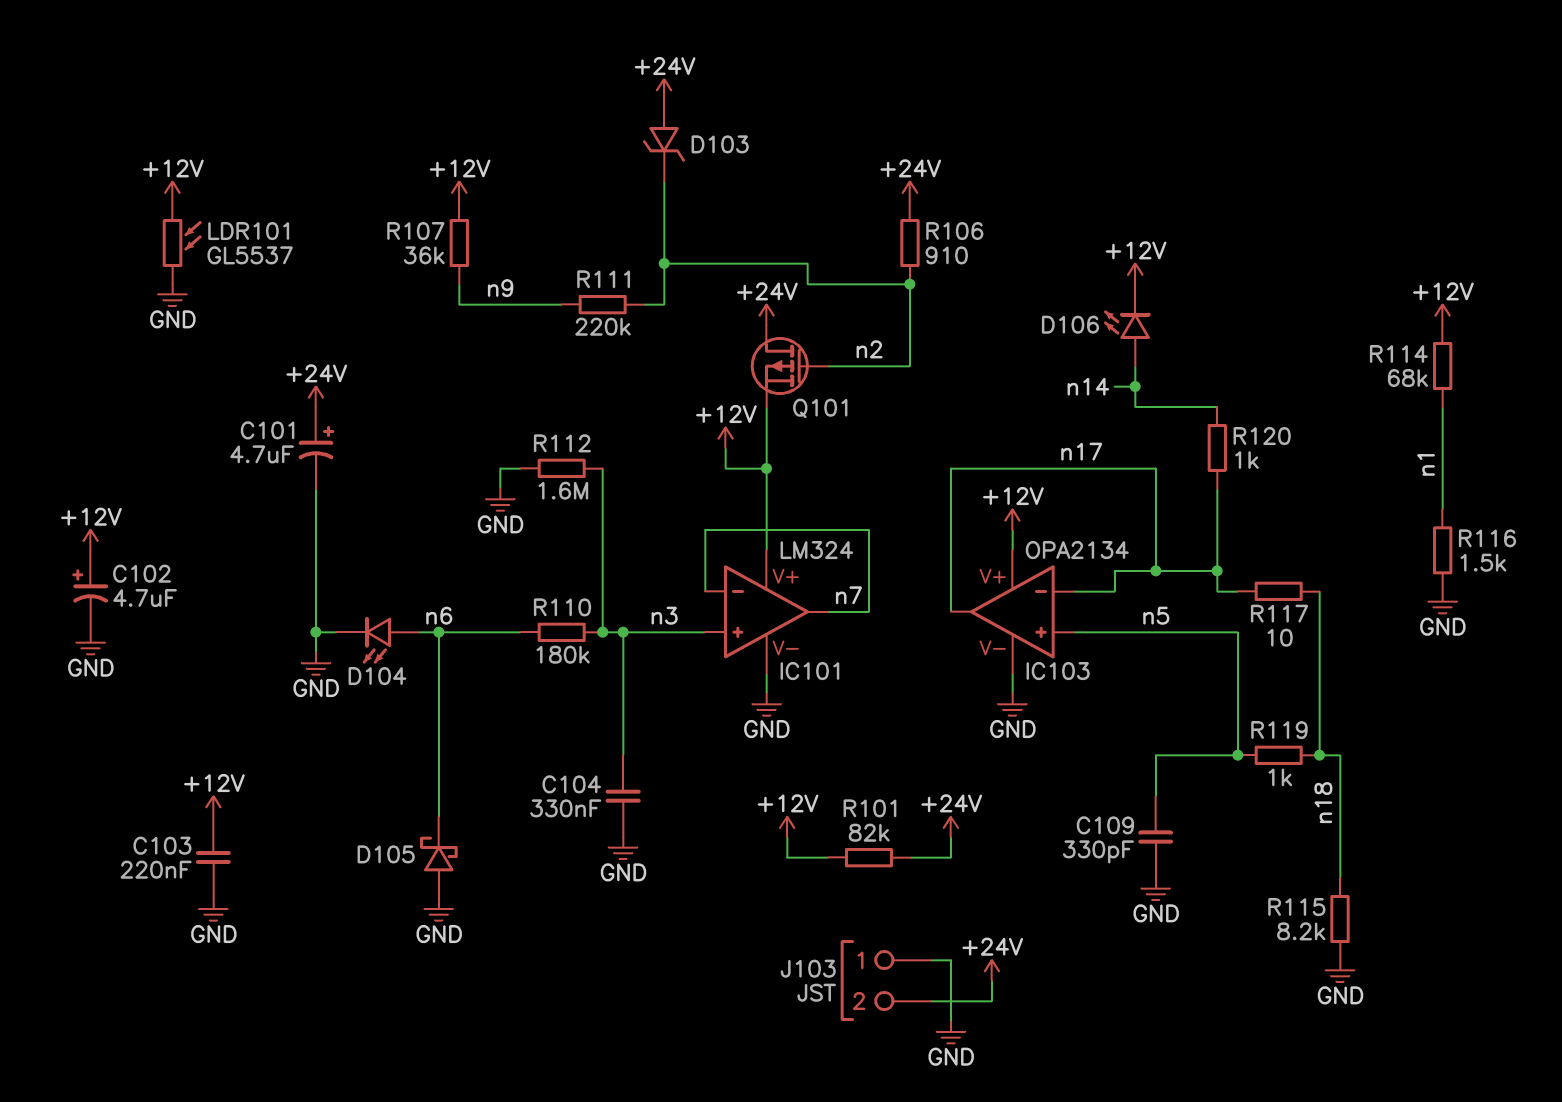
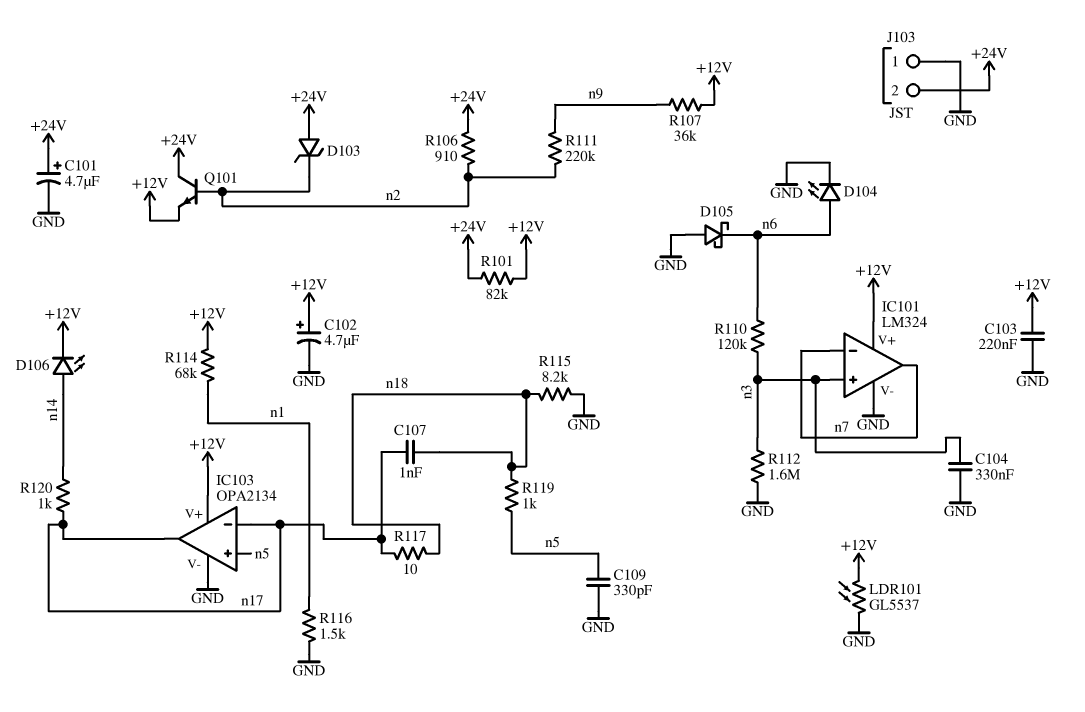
C107: none -> 1nF (n17, n18)
Q101: PMOS (G n2, D +24V, S +12V) -> NPN (B n2, C +24V, E +12V)
R110: 180k (n3, n6) -> 120k (n3, n6)

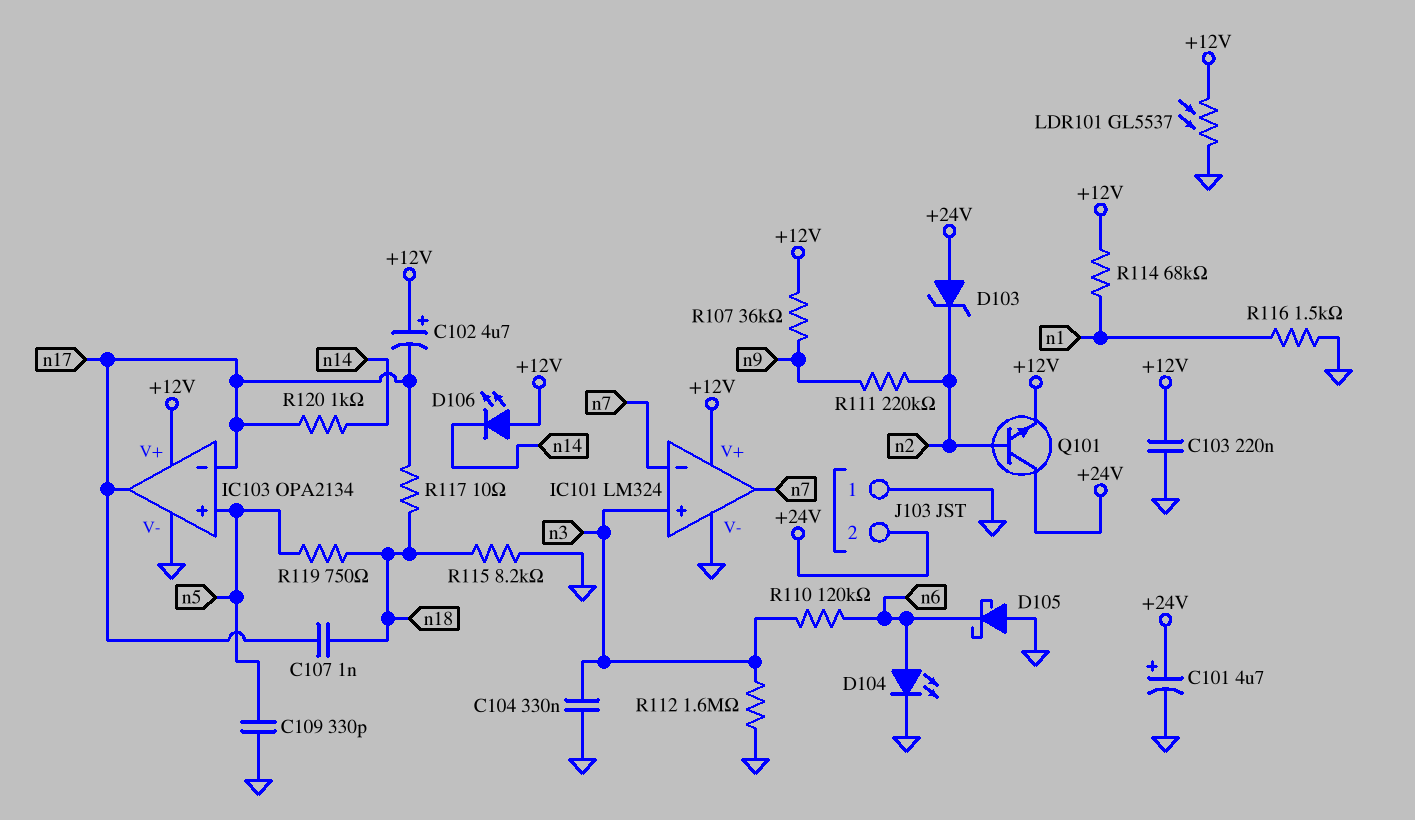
C102: 4.7uF (plus +12V, minus GND) -> 4.7uF (plus +12V, minus n17)
D106: LED (A n14, K +12V) -> LED (A +12V, K n14)
R101: 82k (+12V, +24V) -> none
R106: 910 (+24V, n2) -> none
R119: 1k (n5, n18) -> 750 (n5, n18)

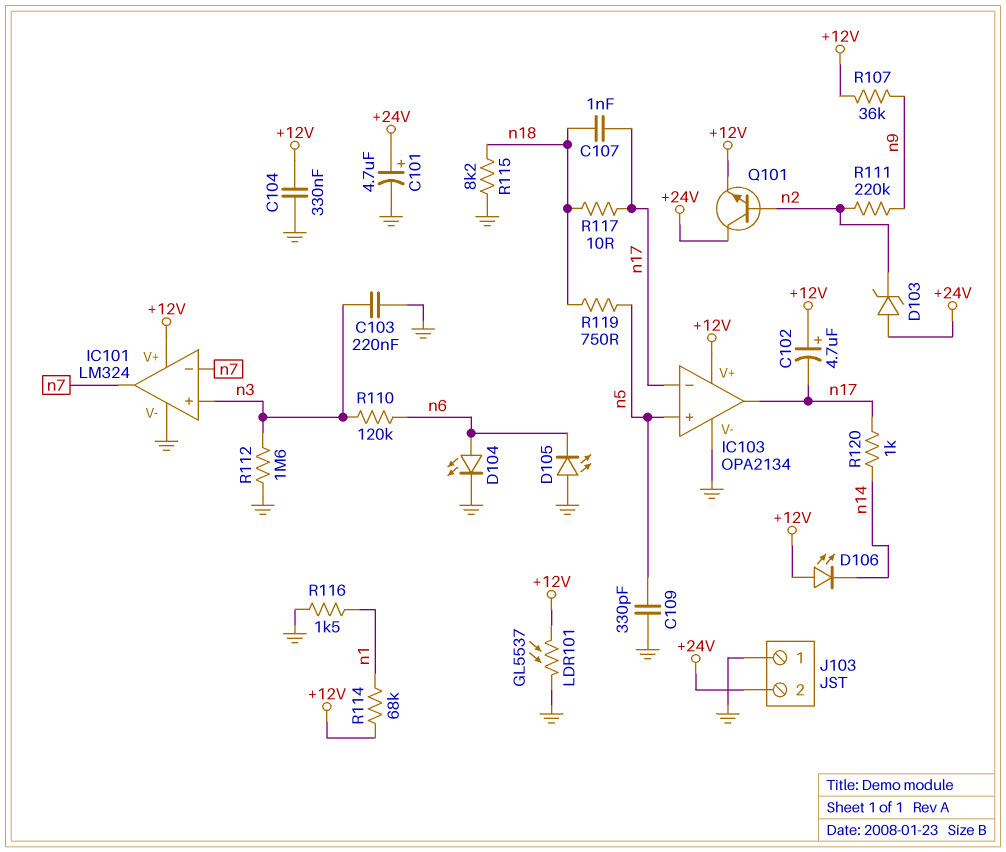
C103: 220nF (+12V, GND) -> 220nF (GND, n3)
C104: 330nF (GND, n3) -> 330nF (+12V, GND)
D105: schottky (A GND, K n6) -> LED (A GND, K n6)

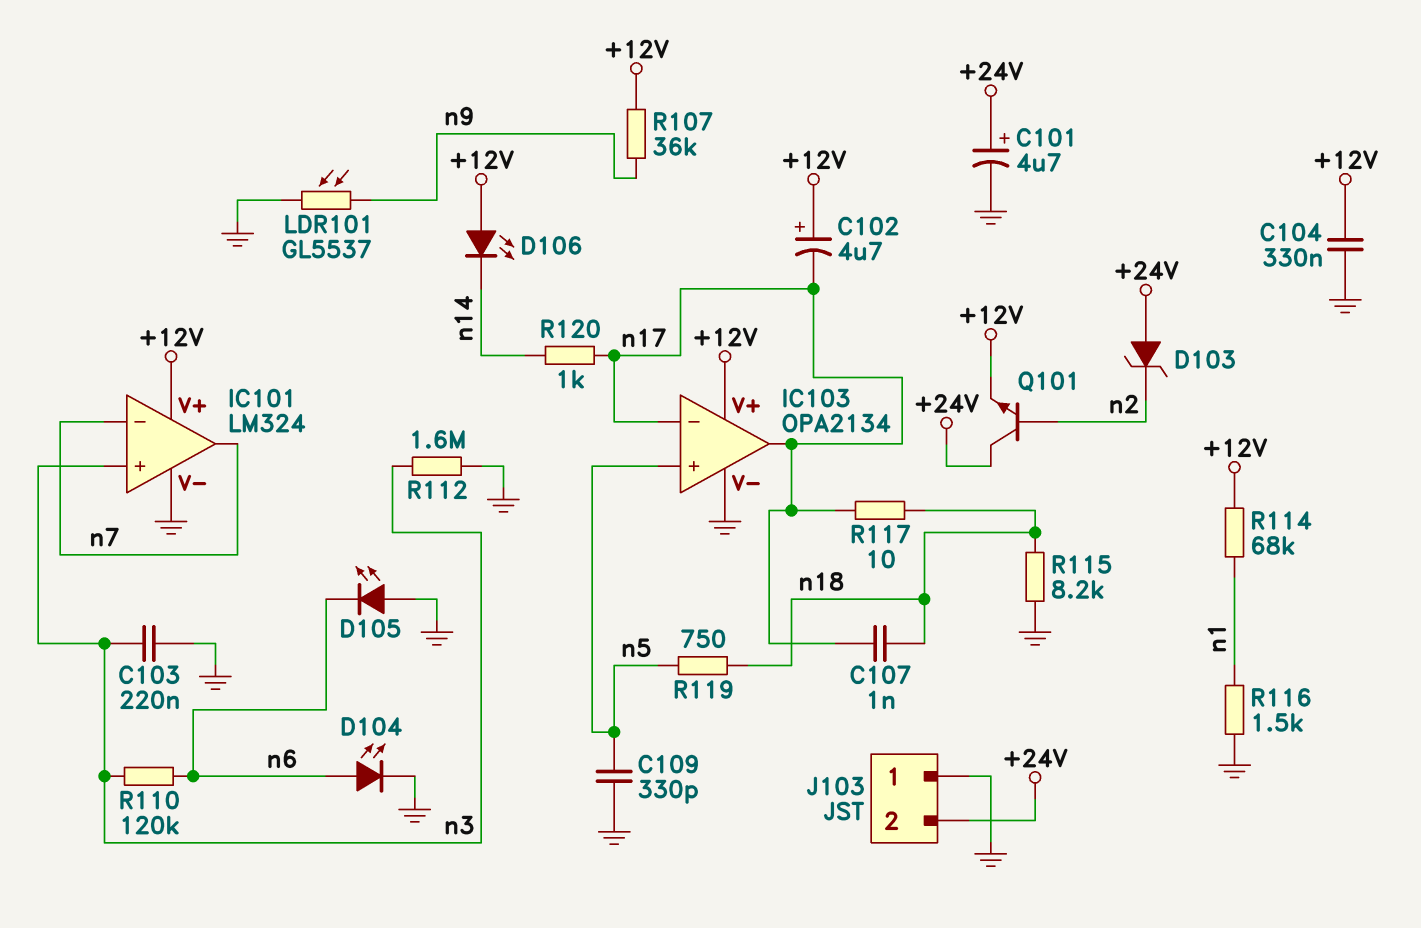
LDR101: GL5537 (+12V, GND) -> GL5537 (GND, n9)
R111: 220k (n2, n9) -> none

